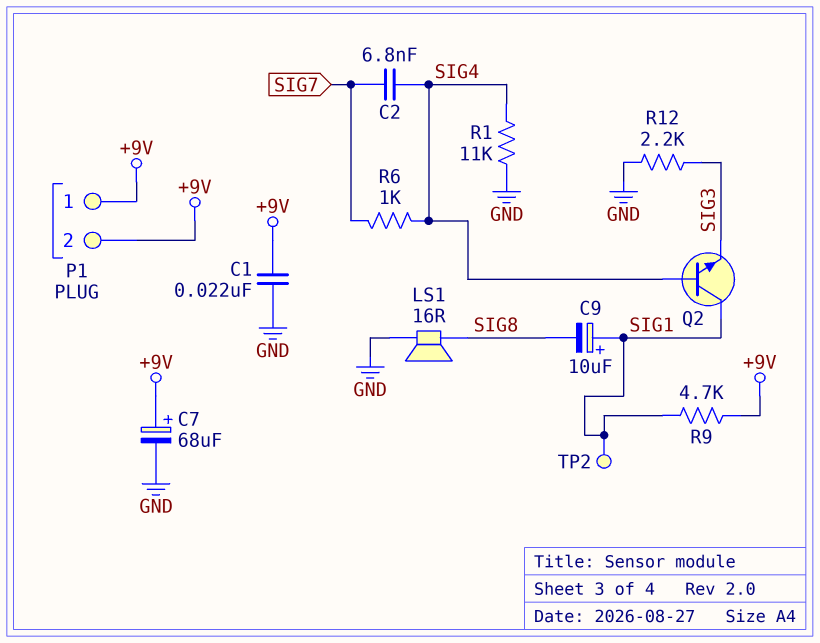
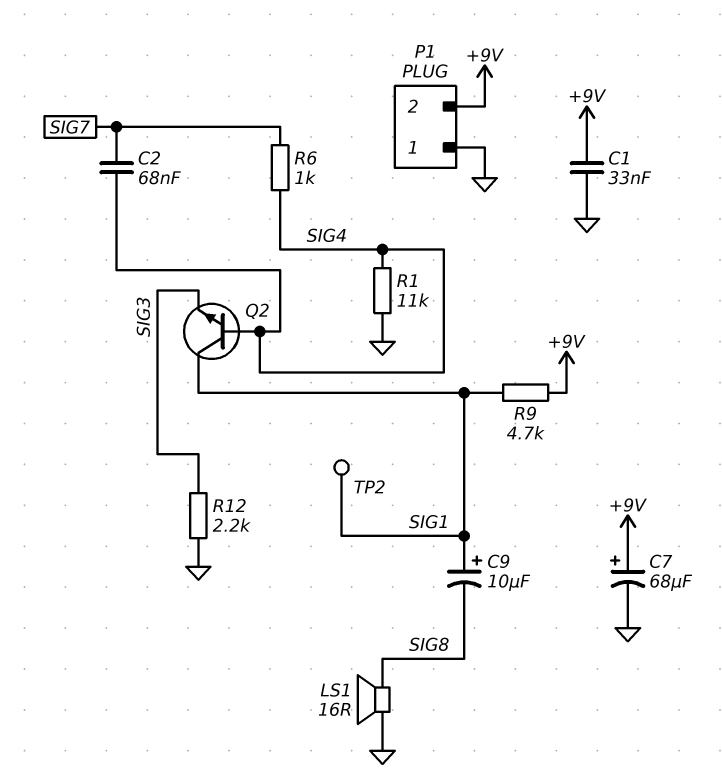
C1: 22nF (+9V, GND) -> 33nF (+9V, GND)
C2: 6.8nF (SIG4, SIG7) -> 68nF (SIG4, SIG7)
P1 pin 1: +9V -> GND

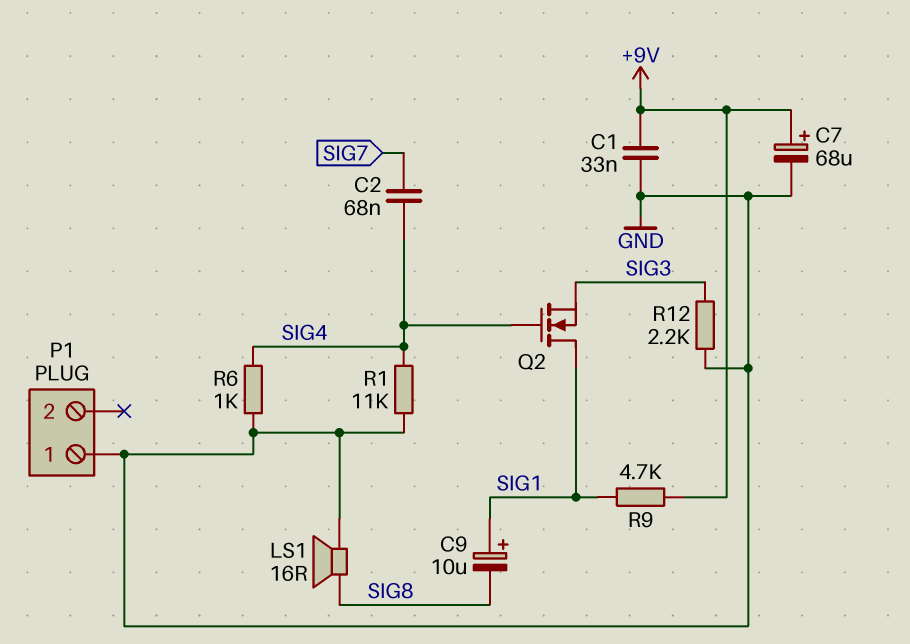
P1 pin 2: +9V -> none
Q2: NPN (B SIG4, C SIG1, E SIG3) -> NMOS (G SIG4, D SIG1, S SIG3)
R6: 1k (SIG4, SIG7) -> 1k (GND, SIG4)
TP2: test point (SIG1) -> none

